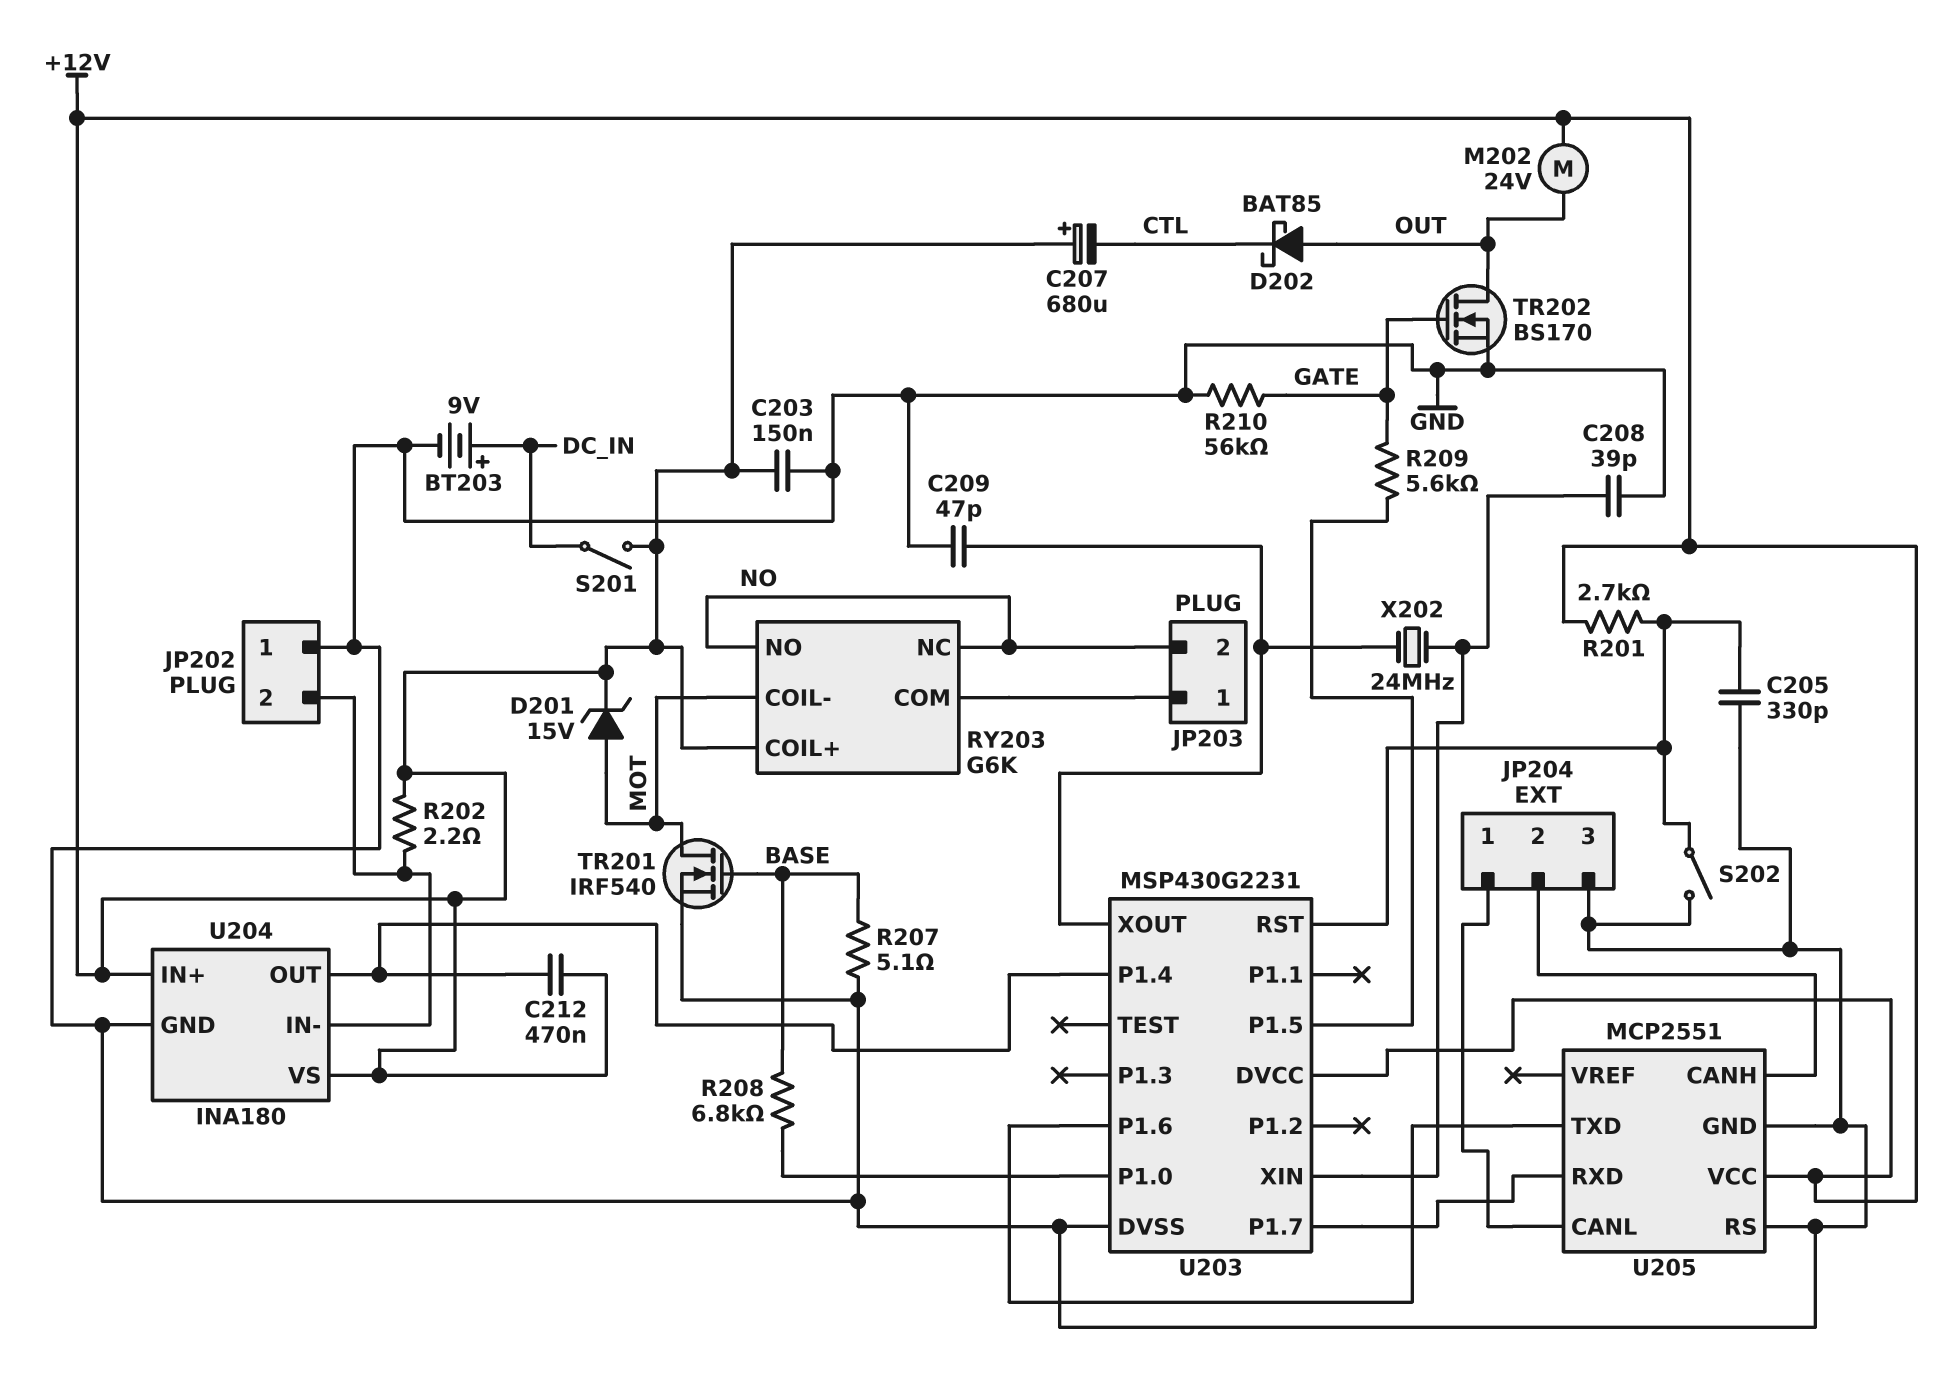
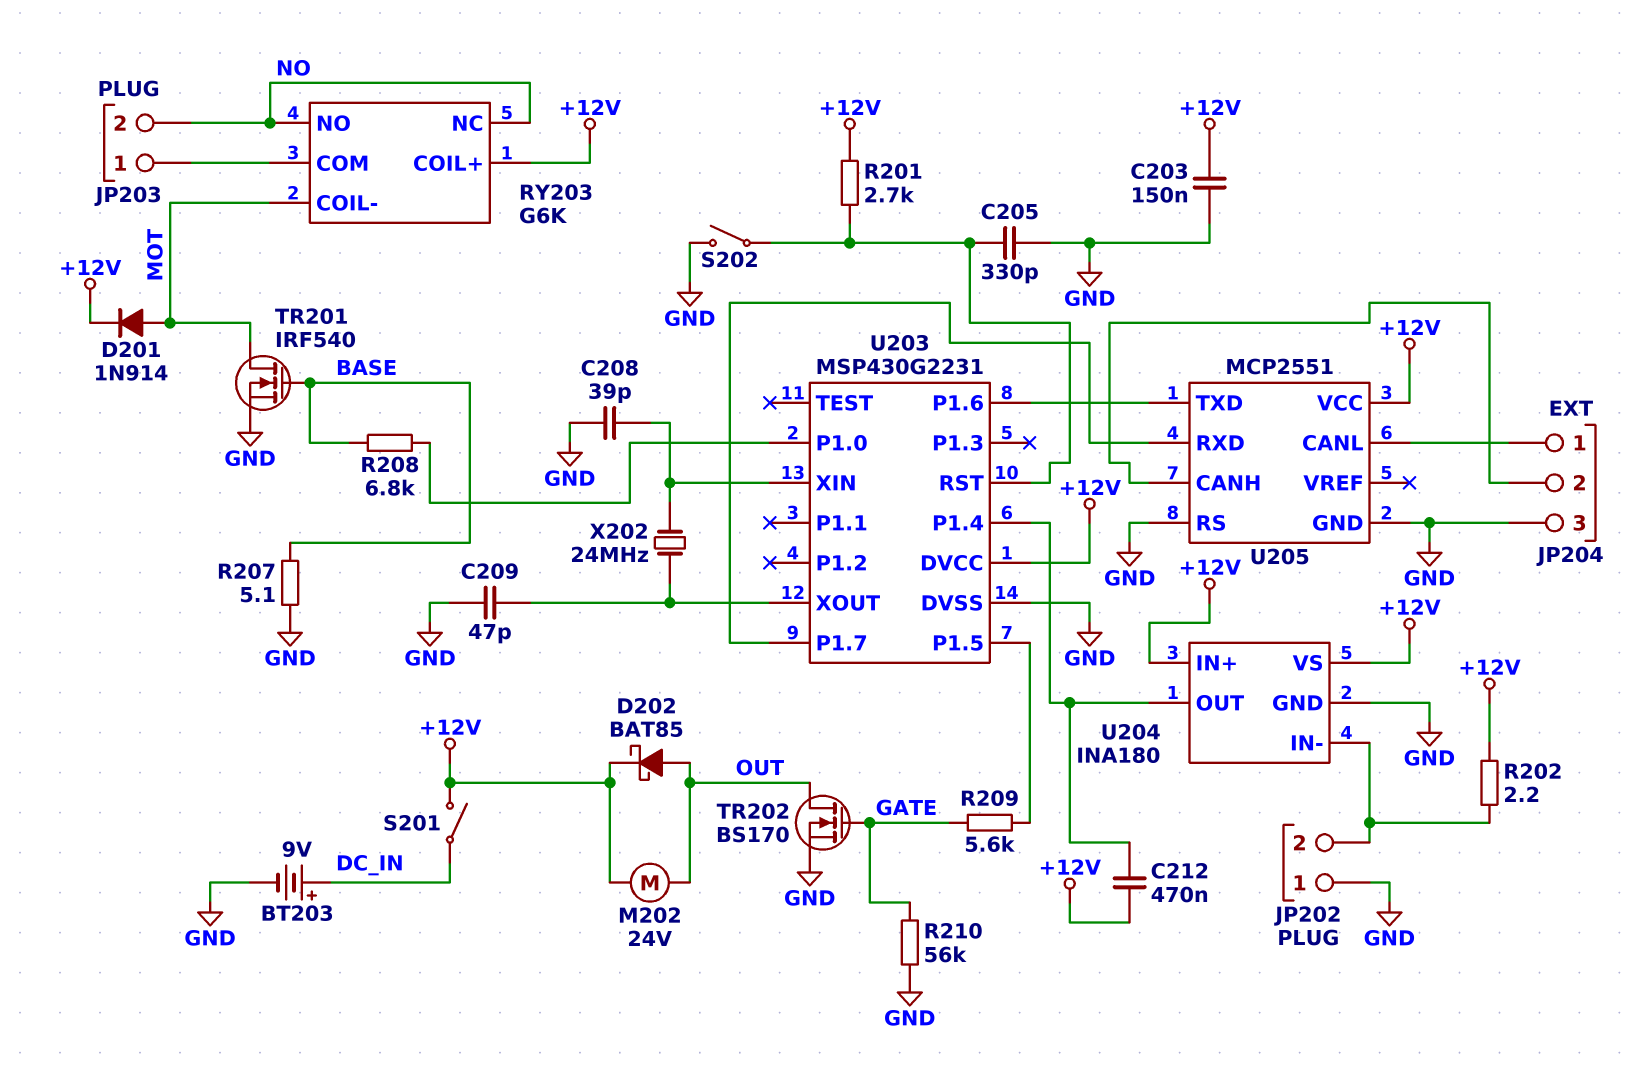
C207: 680uF (plus +12V, minus CTL) -> none
D201: zener 15V (A MOT, K +12V) -> diode 1N914 (A MOT, K +12V)
D202: schottky BAT85 (A OUT, K CTL) -> schottky BAT85 (A OUT, K +12V)

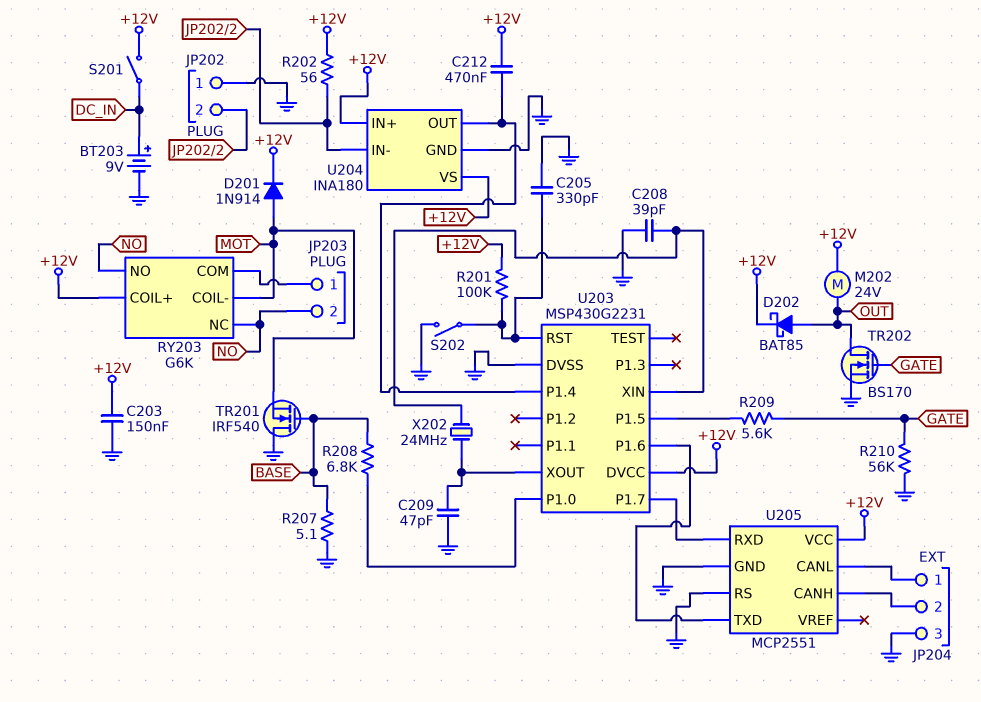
R201: 2.7k (+12V, U203/RST) -> 100k (+12V, U203/RST)
R202: 2.2 (+12V, JP202/2) -> 56 (+12V, JP202/2)
TR201: NMOS IRF540 (G BASE, D MOT, S GND) -> NMOS IRF540 (G BASE, D GND, S MOT)

